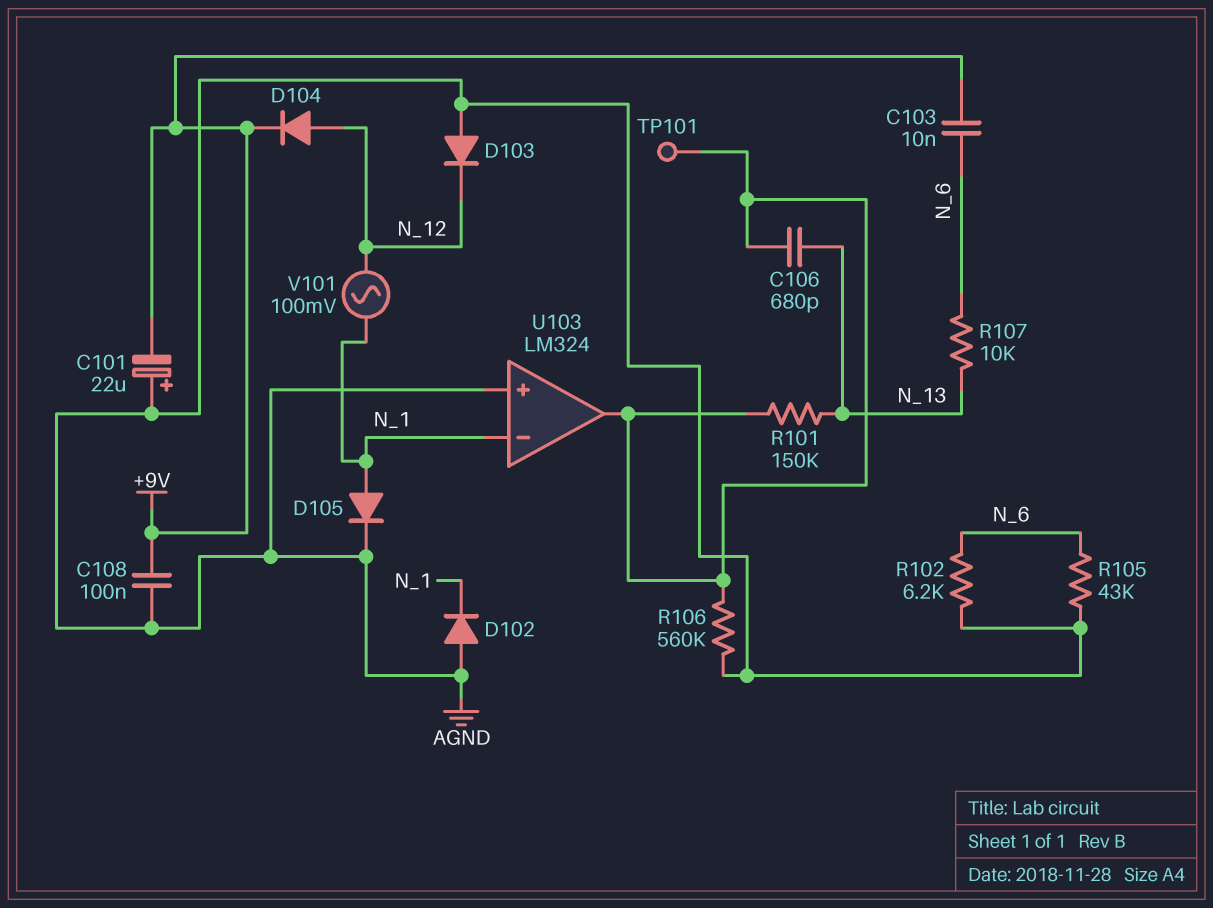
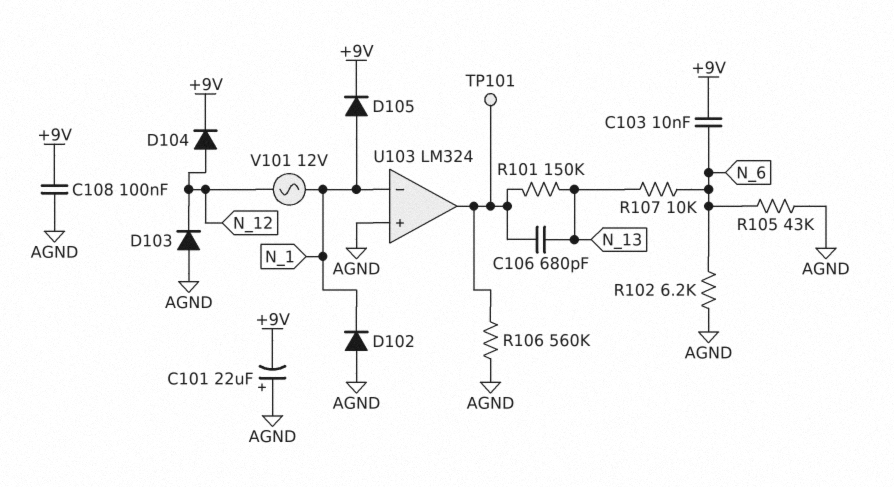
D105: diode (A N_1, K AGND) -> diode (A N_1, K +9V)
V101: AC 100mV (N_1, N_12) -> AC 12V (N_1, N_12)

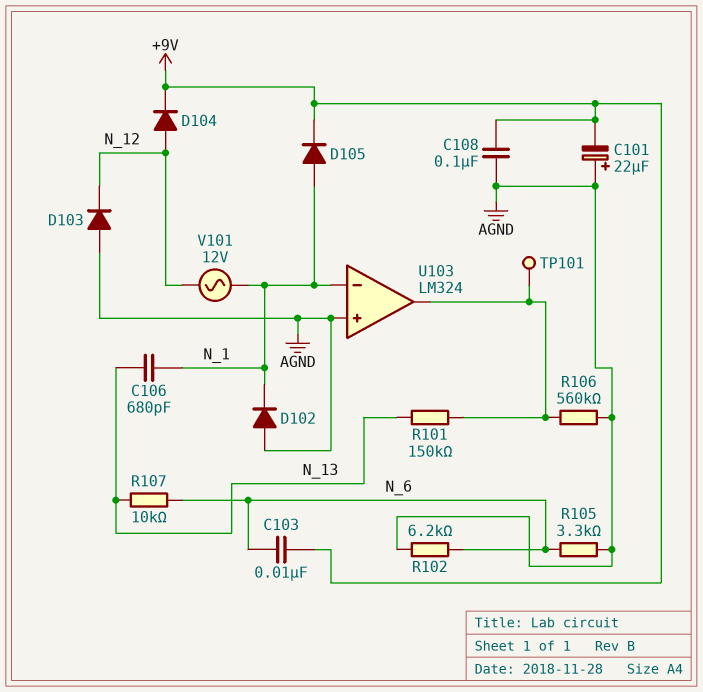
C106: 680pF (N_13, U103/out) -> 680pF (N_1, N_13)
R105: 43k (AGND, N_6) -> 3.3k (AGND, N_6)

